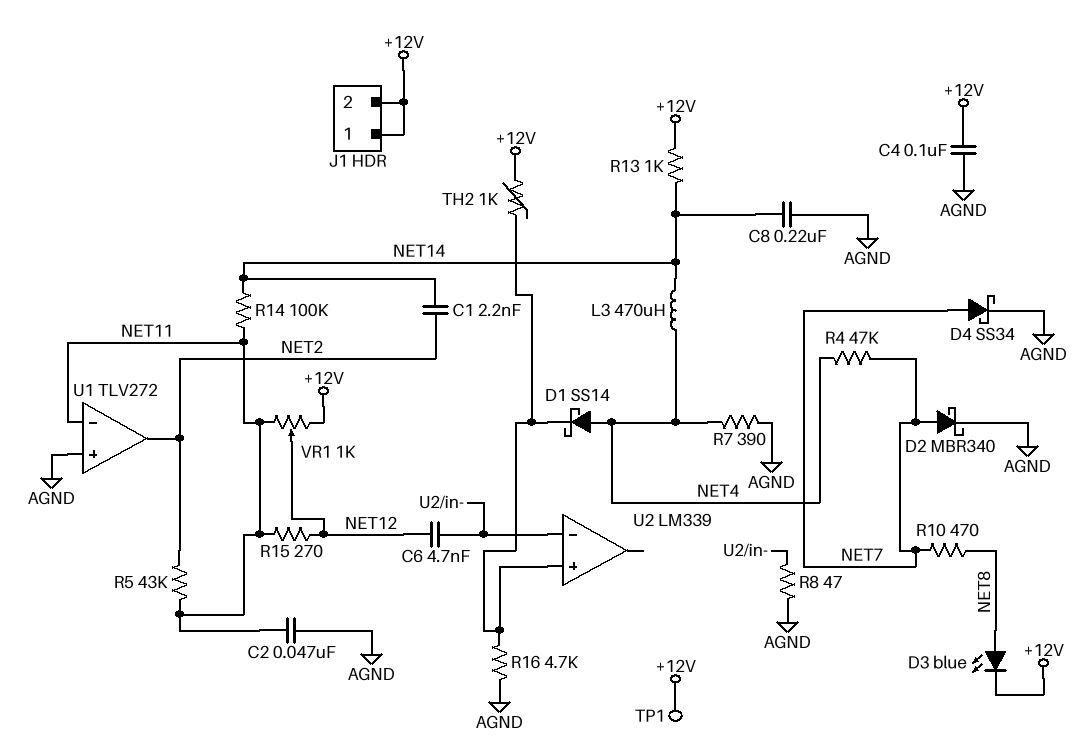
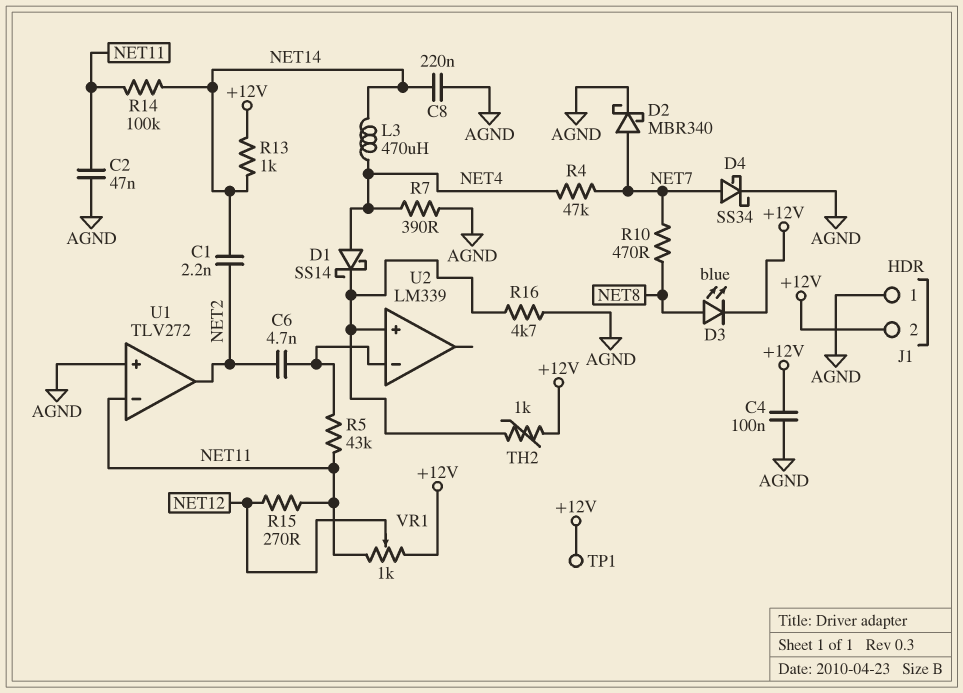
C6: 4.7nF (NET12, U2/in-) -> 4.7nF (NET2, U2/in-)
J1 pin 1: +12V -> AGND
R5: 43k (NET2, NET11) -> 43k (NET11, U2/in-)
R8: 47 (AGND, U2/in-) -> none

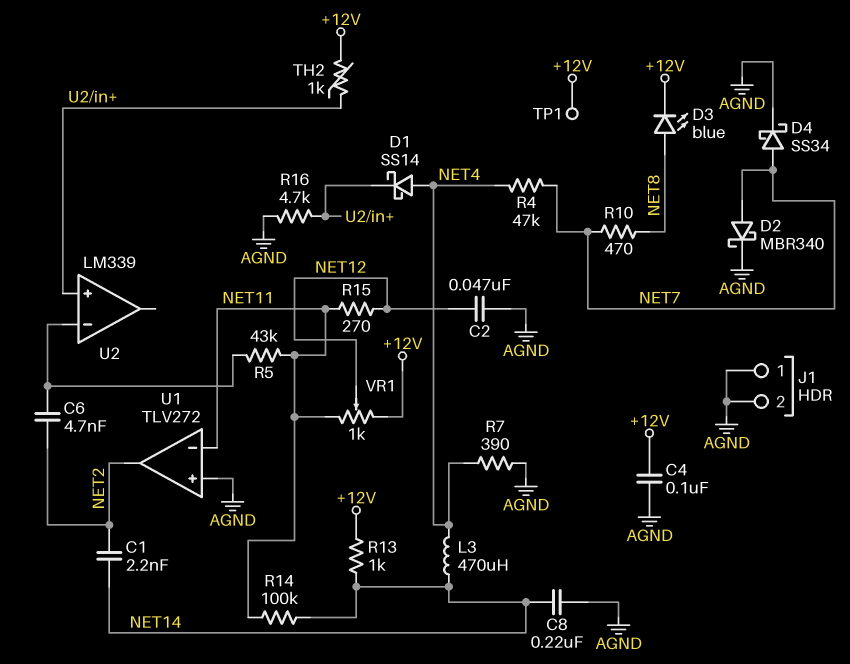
C2: 47nF (AGND, NET11) -> 47nF (AGND, NET12)
J1 pin 2: +12V -> AGND

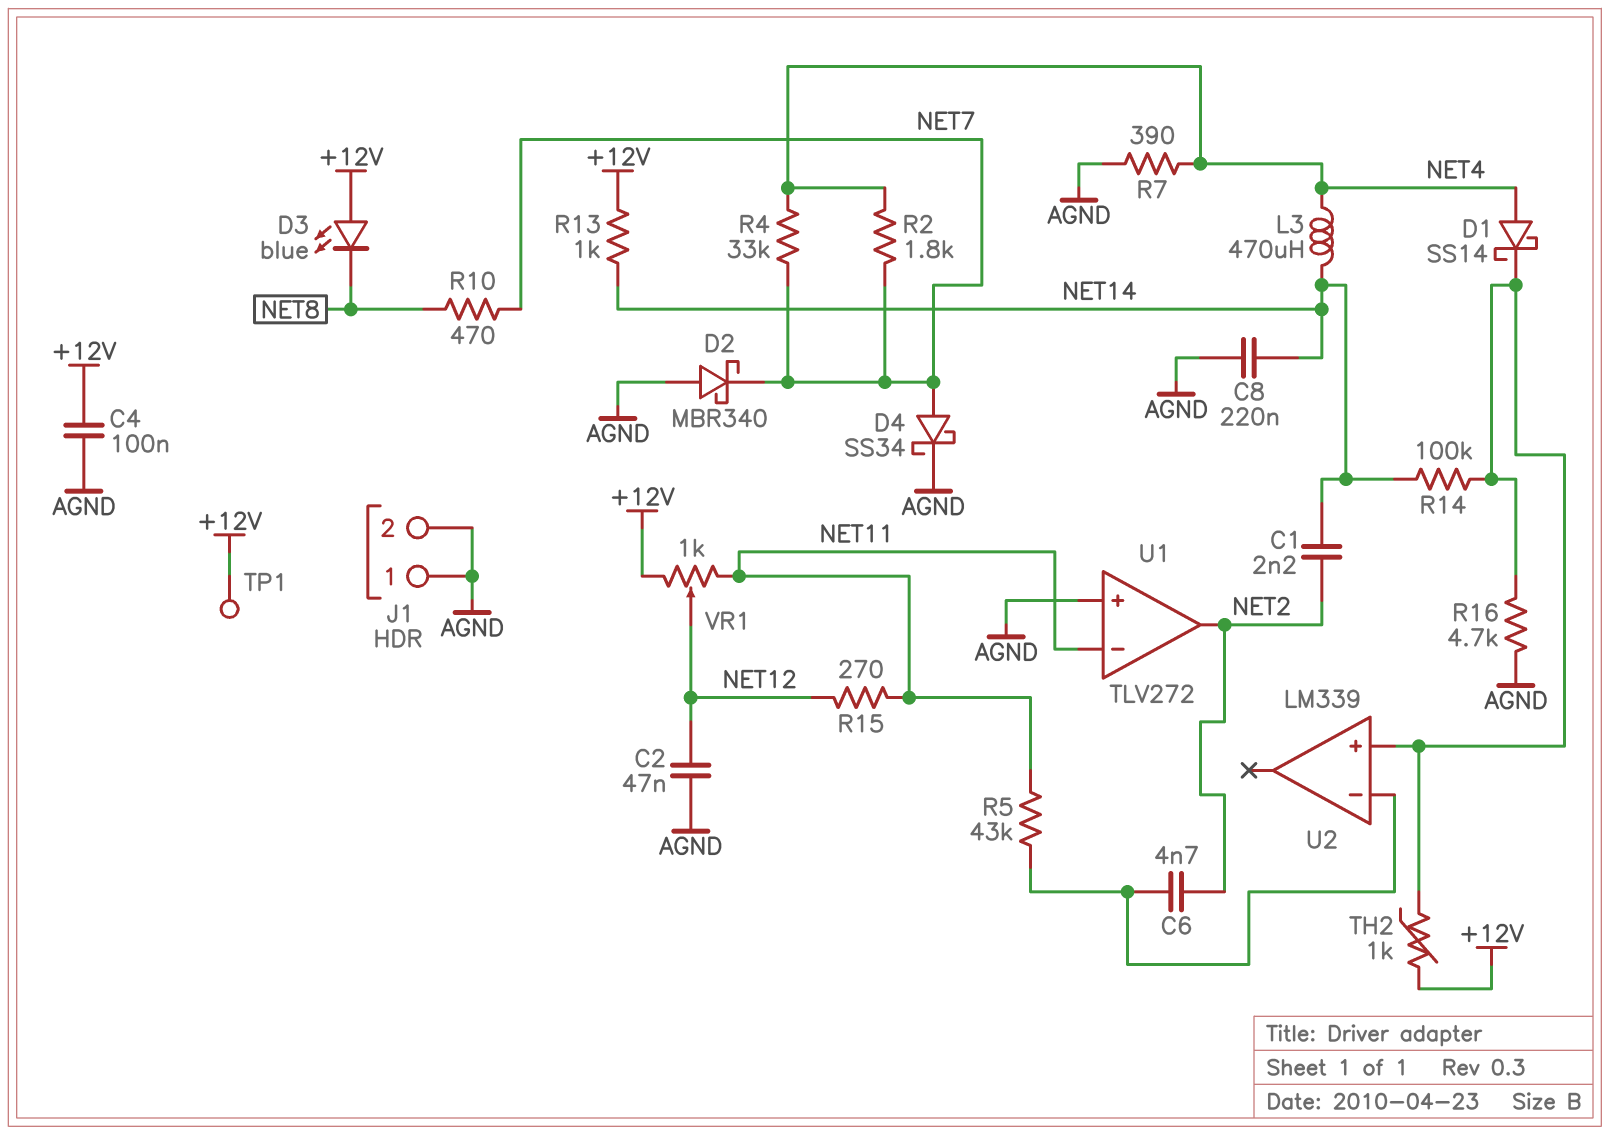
D2: schottky MBR340 (A NET7, K AGND) -> schottky MBR340 (A AGND, K NET7)
D3: LED blue (A NET8, K +12V) -> LED blue (A +12V, K NET8)
R2: none -> 1.8k (NET4, NET7)
R4: 47k (NET4, NET7) -> 33k (NET4, NET7)
R14: 100k (NET11, NET14) -> 100k (NET14, U2/in+)

